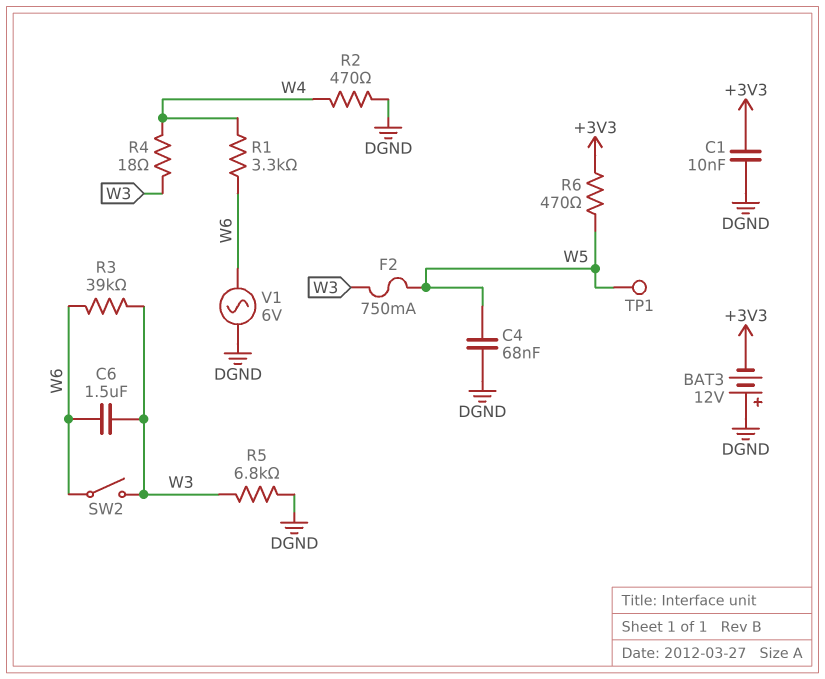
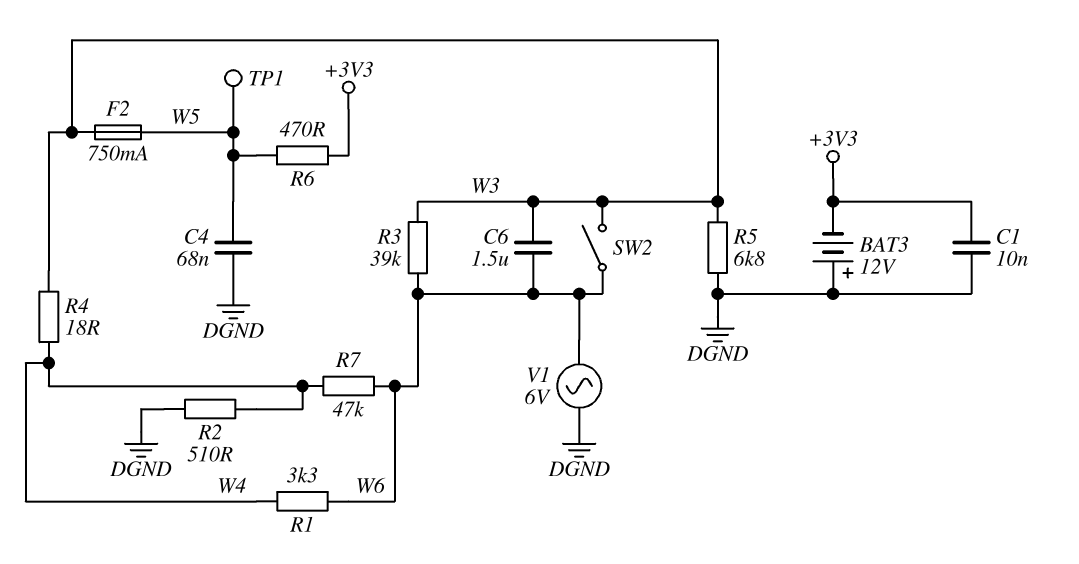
R2: 470 (DGND, W4) -> 510 (DGND, W4)
R7: none -> 47k (W4, W6)

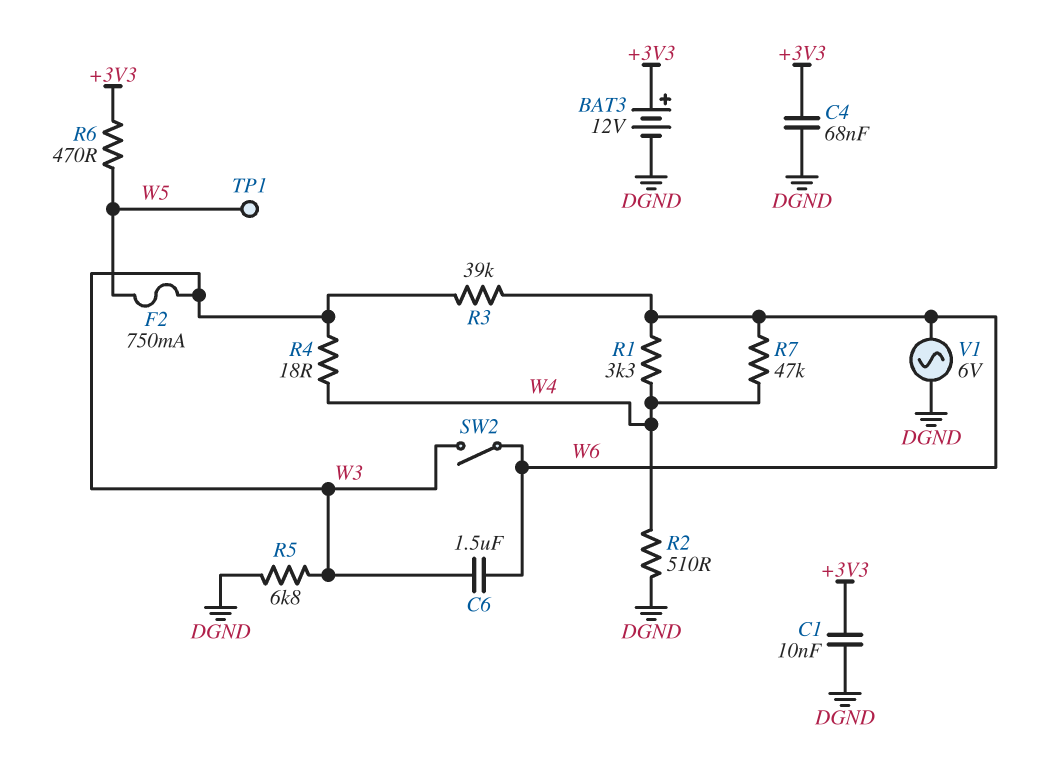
BAT3: 12V (plus DGND, minus +3V3) -> 12V (plus +3V3, minus DGND)
C4: 68nF (DGND, W5) -> 68nF (+3V3, DGND)

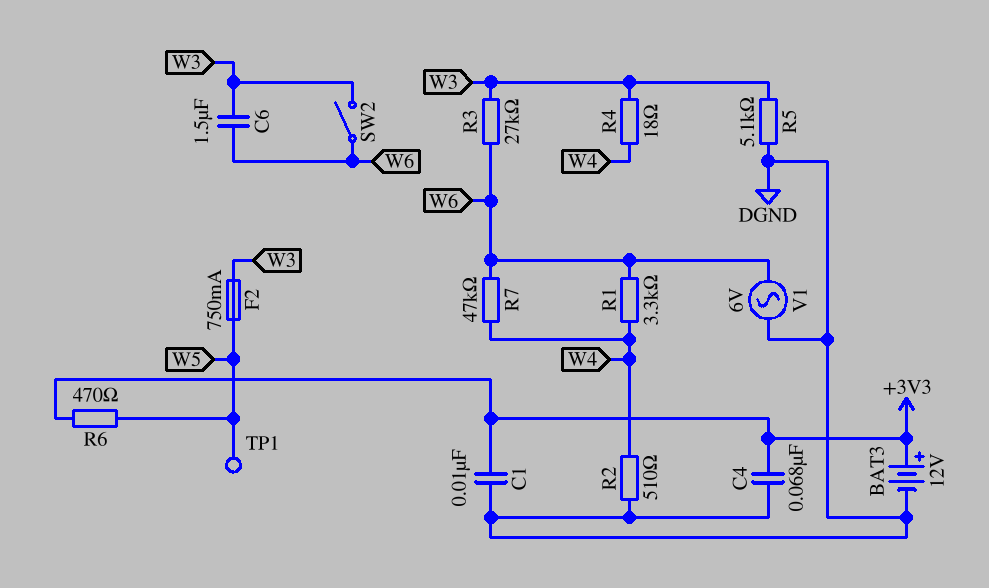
R3: 39k (W3, W6) -> 27k (W3, W6)
R5: 6.8k (DGND, W3) -> 5.1k (DGND, W3)

